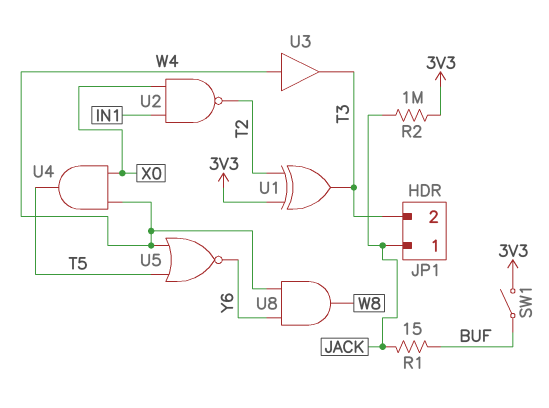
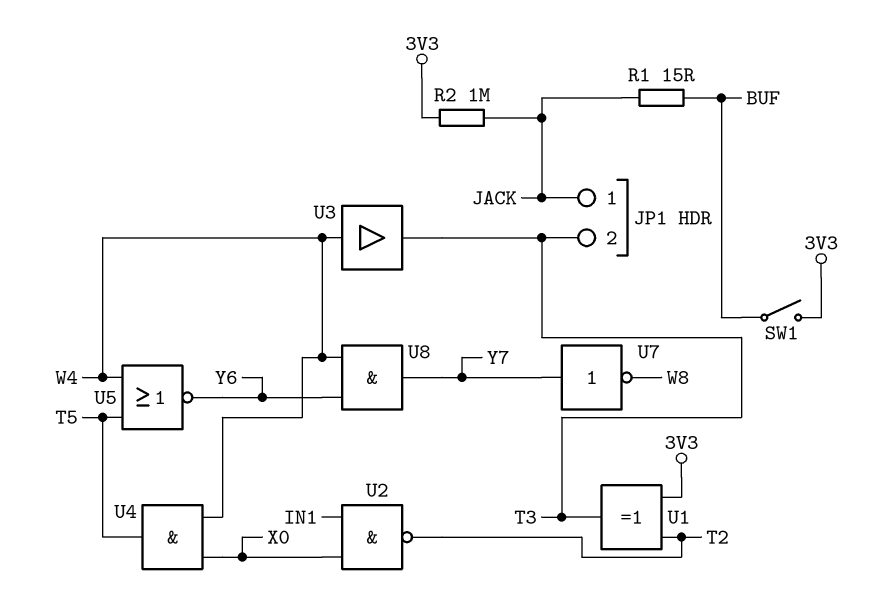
U7: none -> NOT (in Y7, out W8)
U8: AND (in W4, in Y6, out W8) -> AND (in W4, in Y6, out Y7)

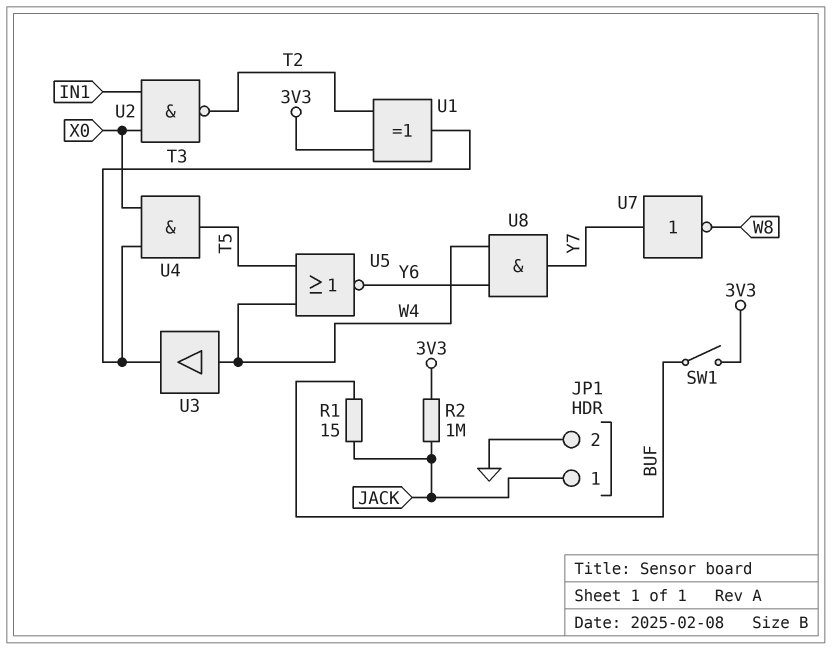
JP1 pin 2: T3 -> GND
U4: AND (in W4, in X0, out T5) -> AND (in T3, in X0, out T5)

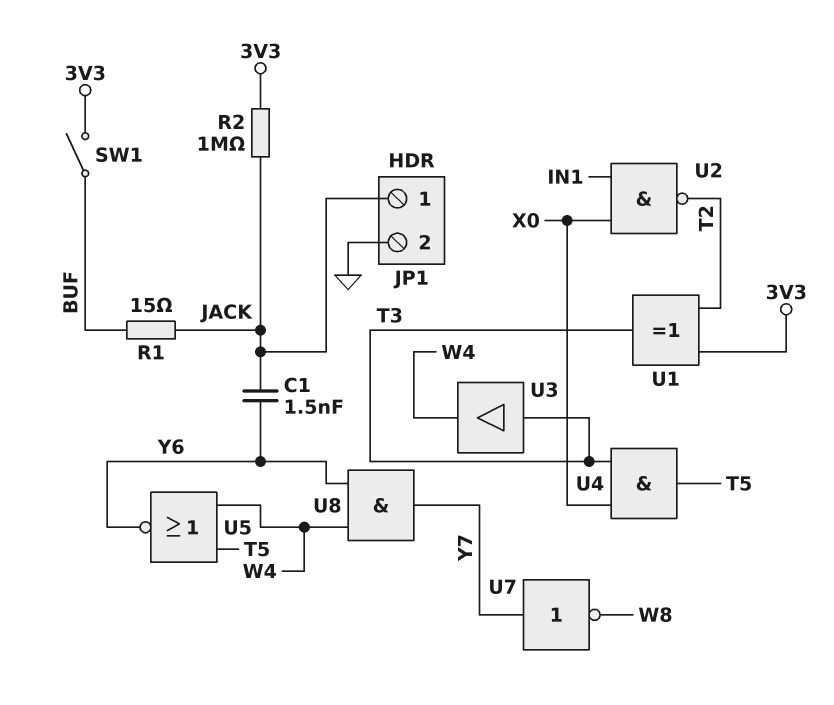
C1: none -> 1.5nF (JACK, Y6)
U3: buffer (in W4, out T3) -> buffer (in T3, out W4)

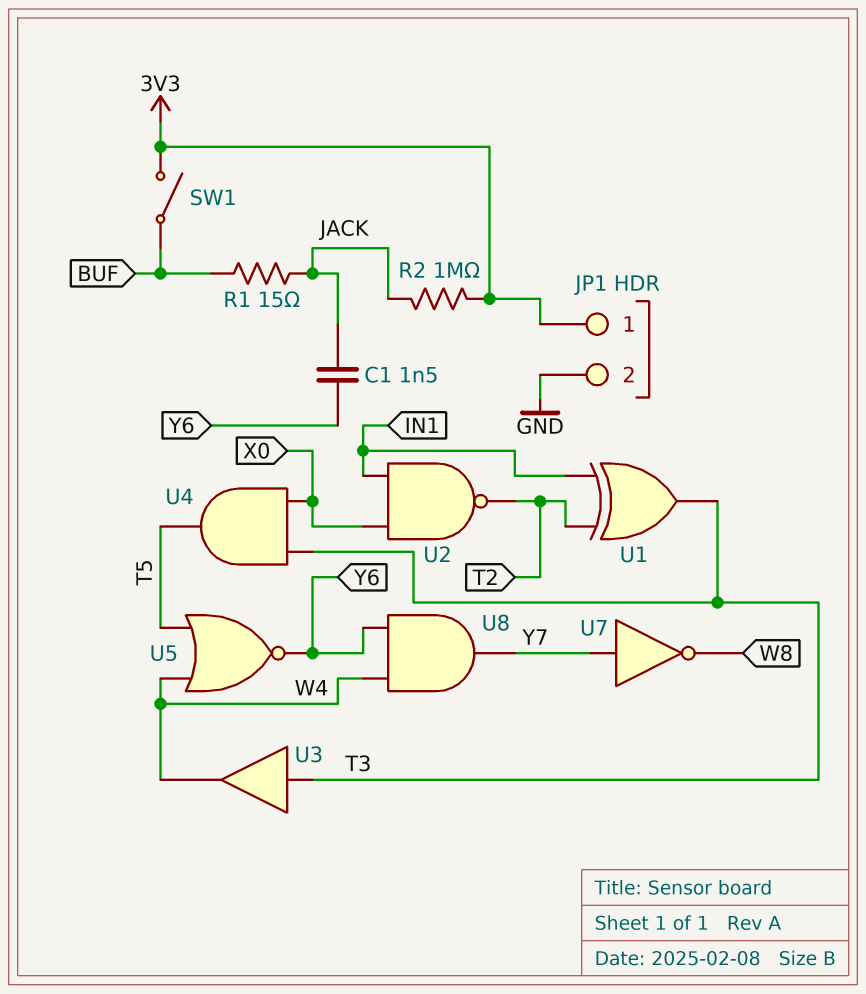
JP1 pin 1: JACK -> 3V3
U1: XOR (in 3V3, in T2, out T3) -> XOR (in IN1, in T2, out T3)

